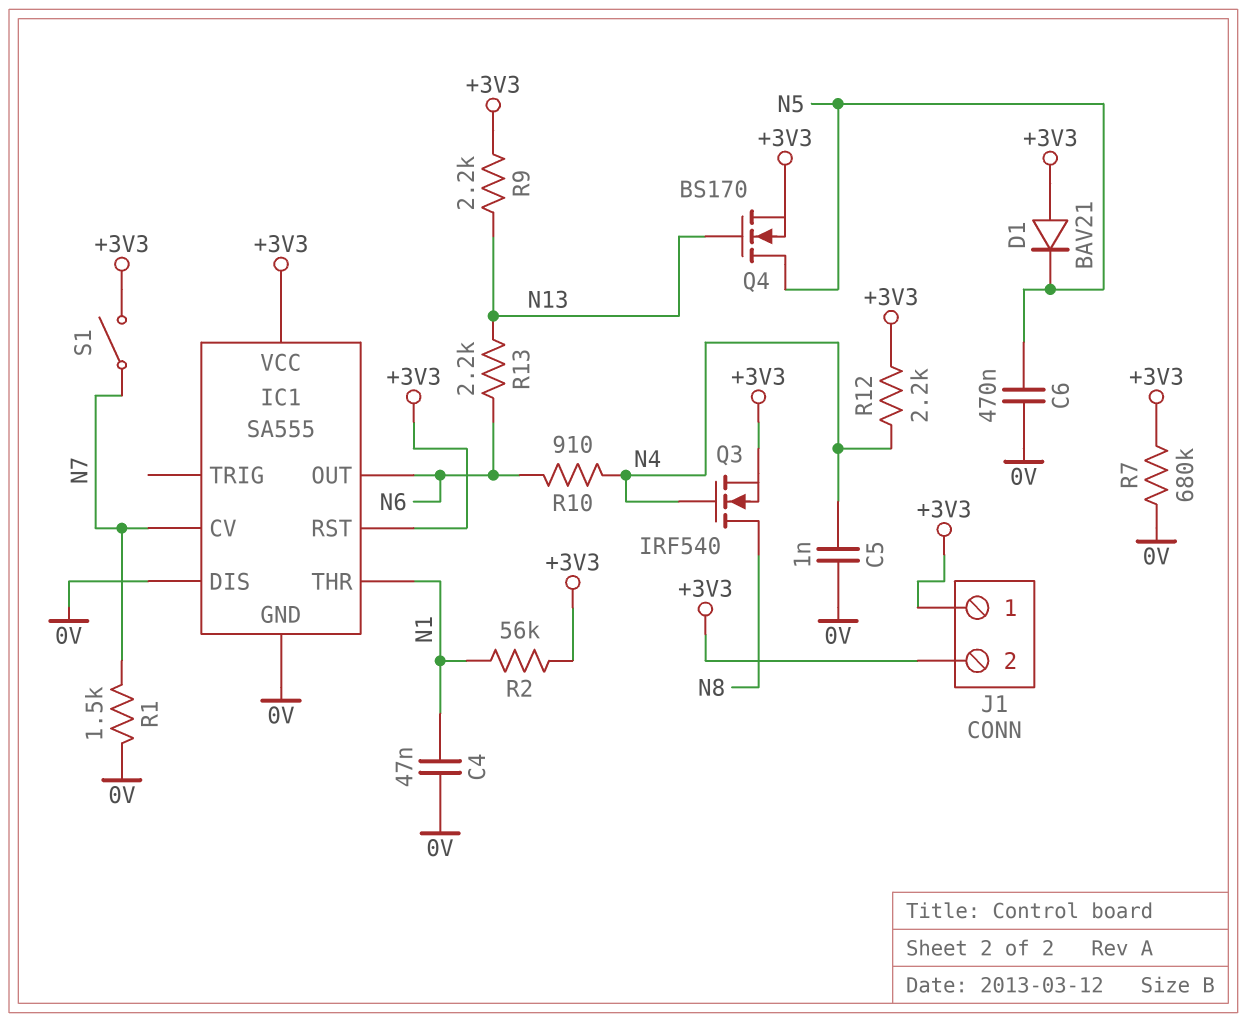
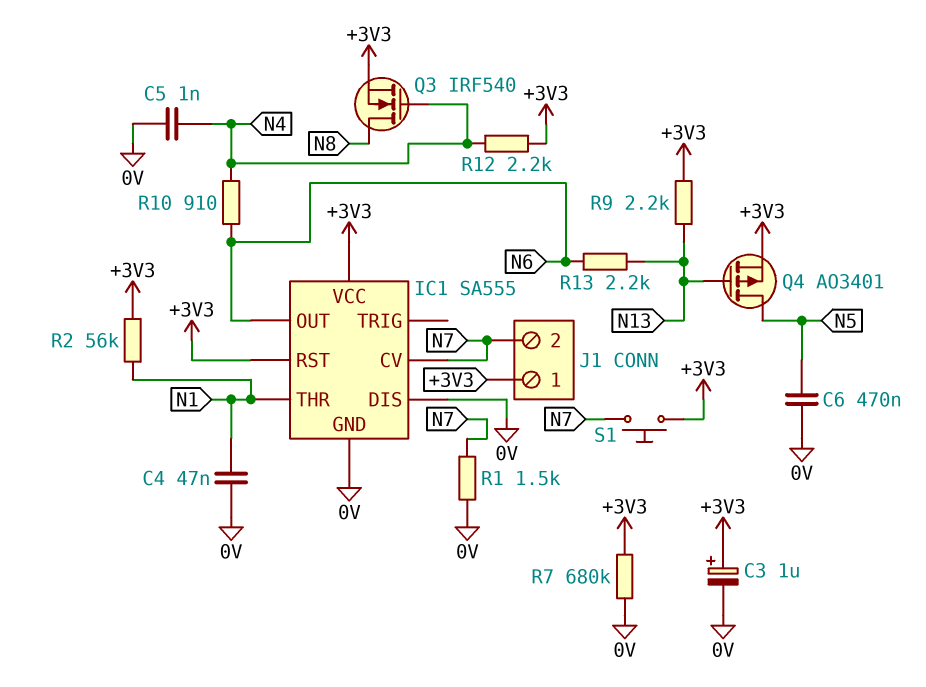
C3: none -> 1uF (plus +3V3, minus 0V)
D1: diode BAV21 (A +3V3, K N5) -> none
J1 pin 2: +3V3 -> N7
Q4: NMOS BS170 (G N13, D N5, S +3V3) -> PMOS AO3401 (G N13, D N5, S +3V3)
S1: switch (+3V3, N7) -> button (+3V3, N7)

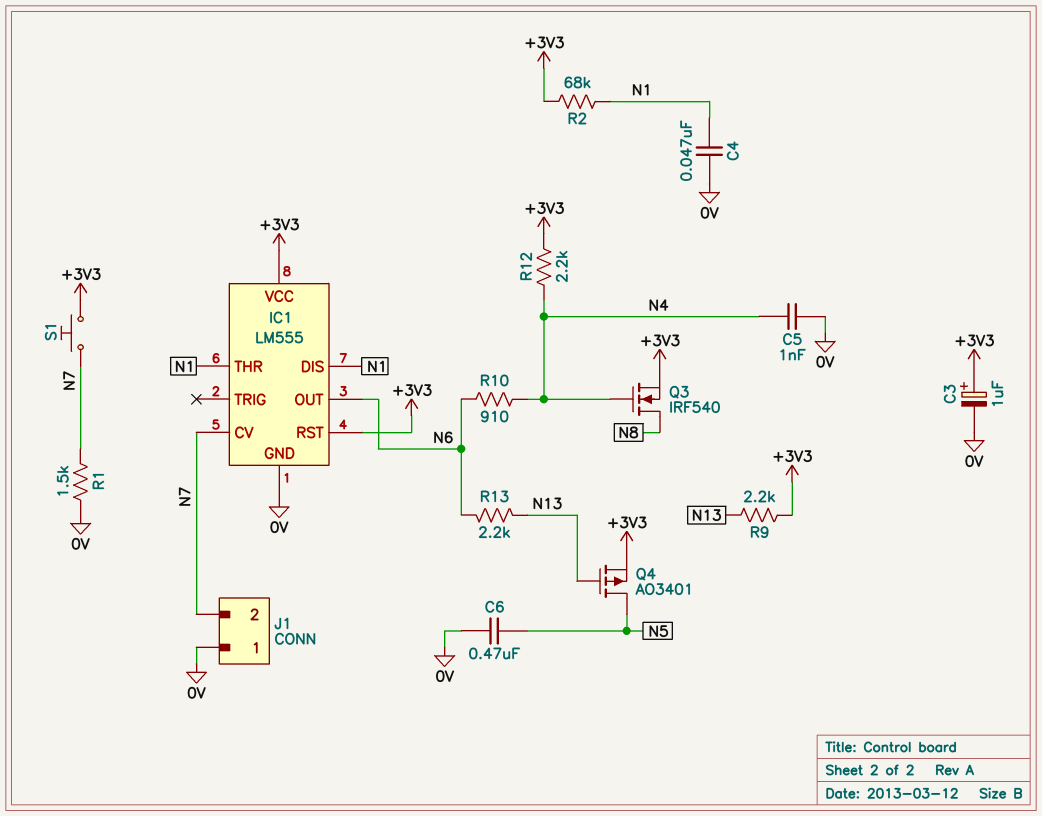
IC1: SA555 -> LM555
IC1 pin DIS: 0V -> N1
J1 pin 1: +3V3 -> 0V
R2: 56k (+3V3, N1) -> 68k (+3V3, N1)
R7: 680k (+3V3, 0V) -> none

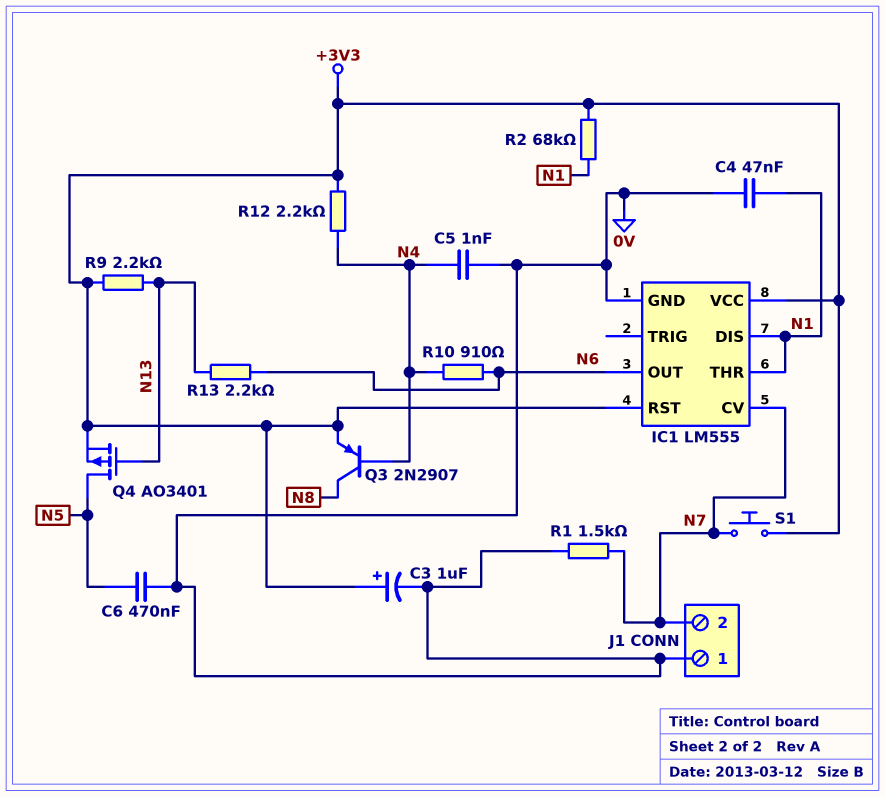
Q3: NMOS IRF540 (G N4, D N8, S +3V3) -> PNP 2N2907 (B N4, C N8, E +3V3)

